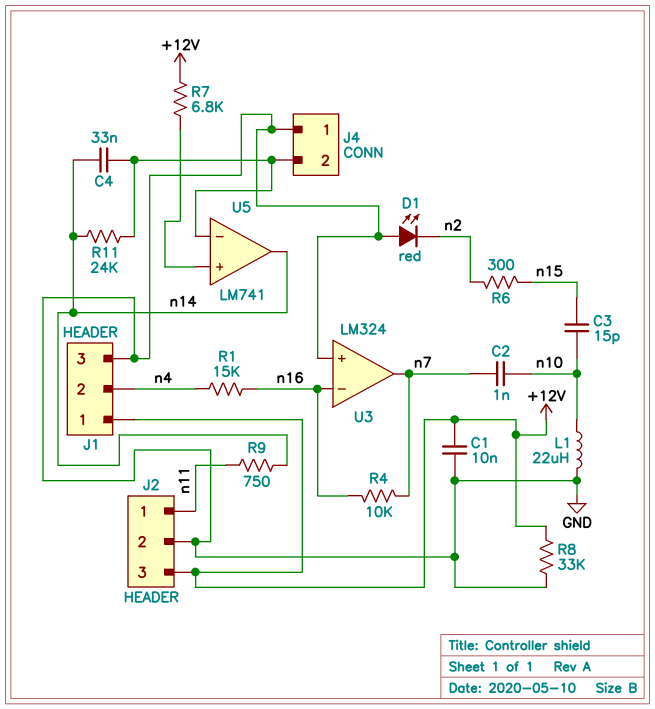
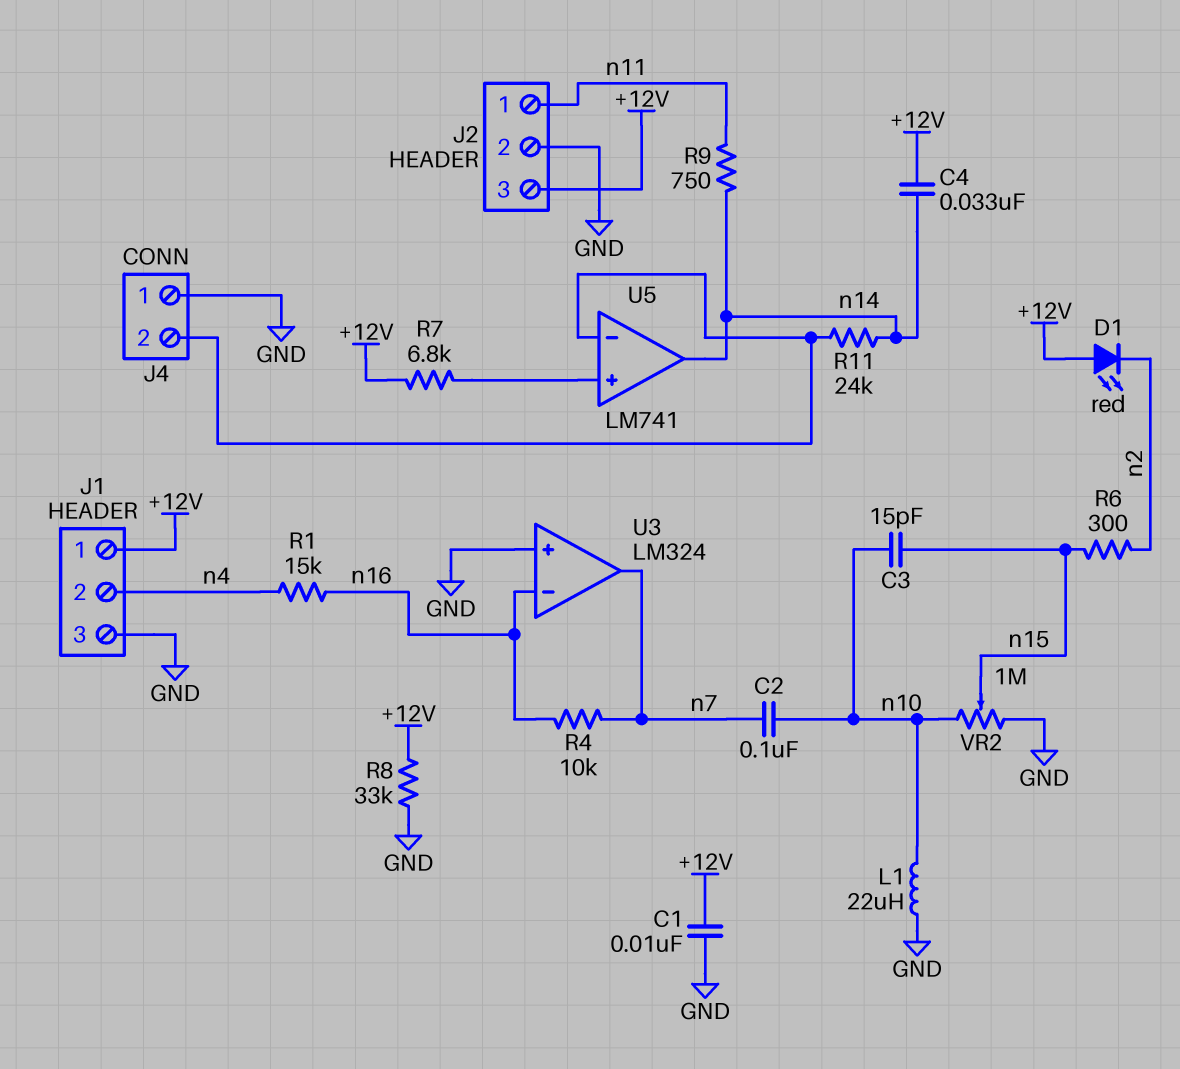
C2: 1nF (n7, n10) -> 100nF (n7, n10)
C4: 33nF (J4/2, n14) -> 33nF (+12V, n14)
D1: LED red (A GND, K n2) -> LED red (A +12V, K n2)
VR2: none -> 1M (GND, n10, wiper n15)

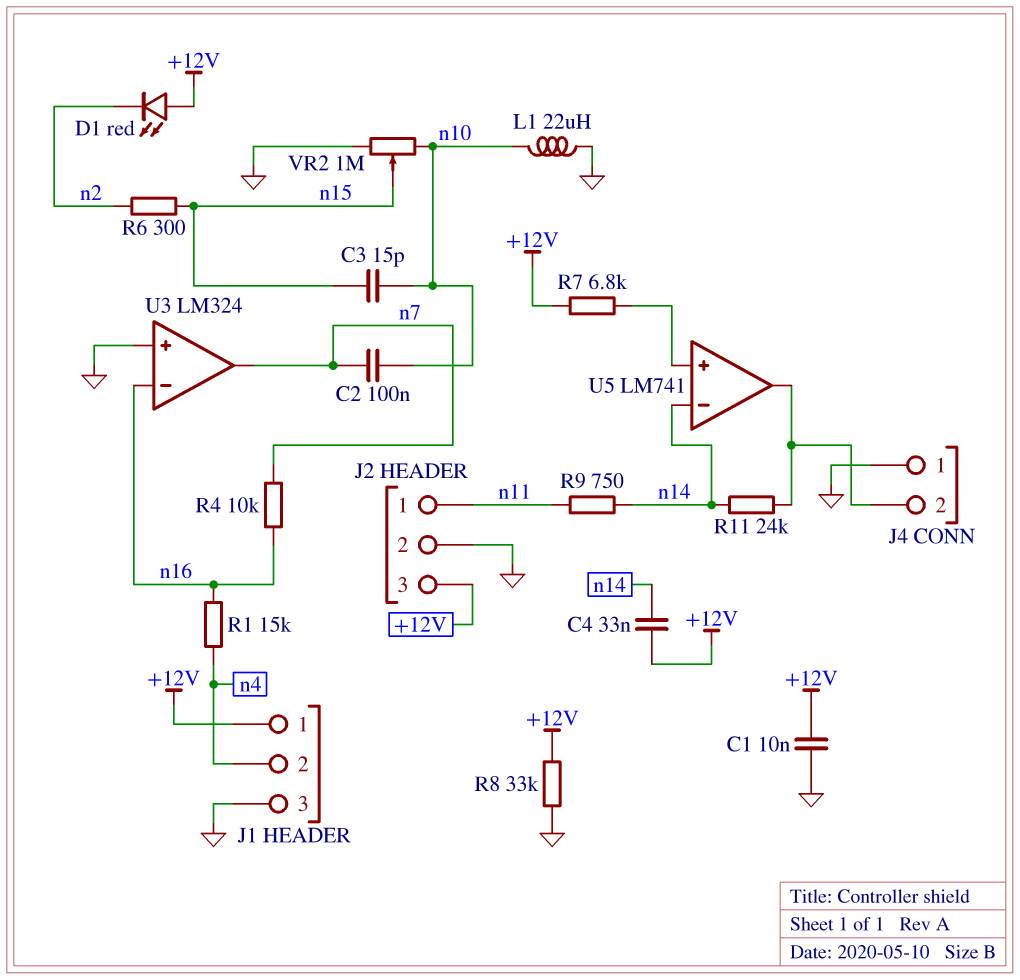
U5 pin in-: J4/2 -> n14
U5 pin out: n14 -> J4/2

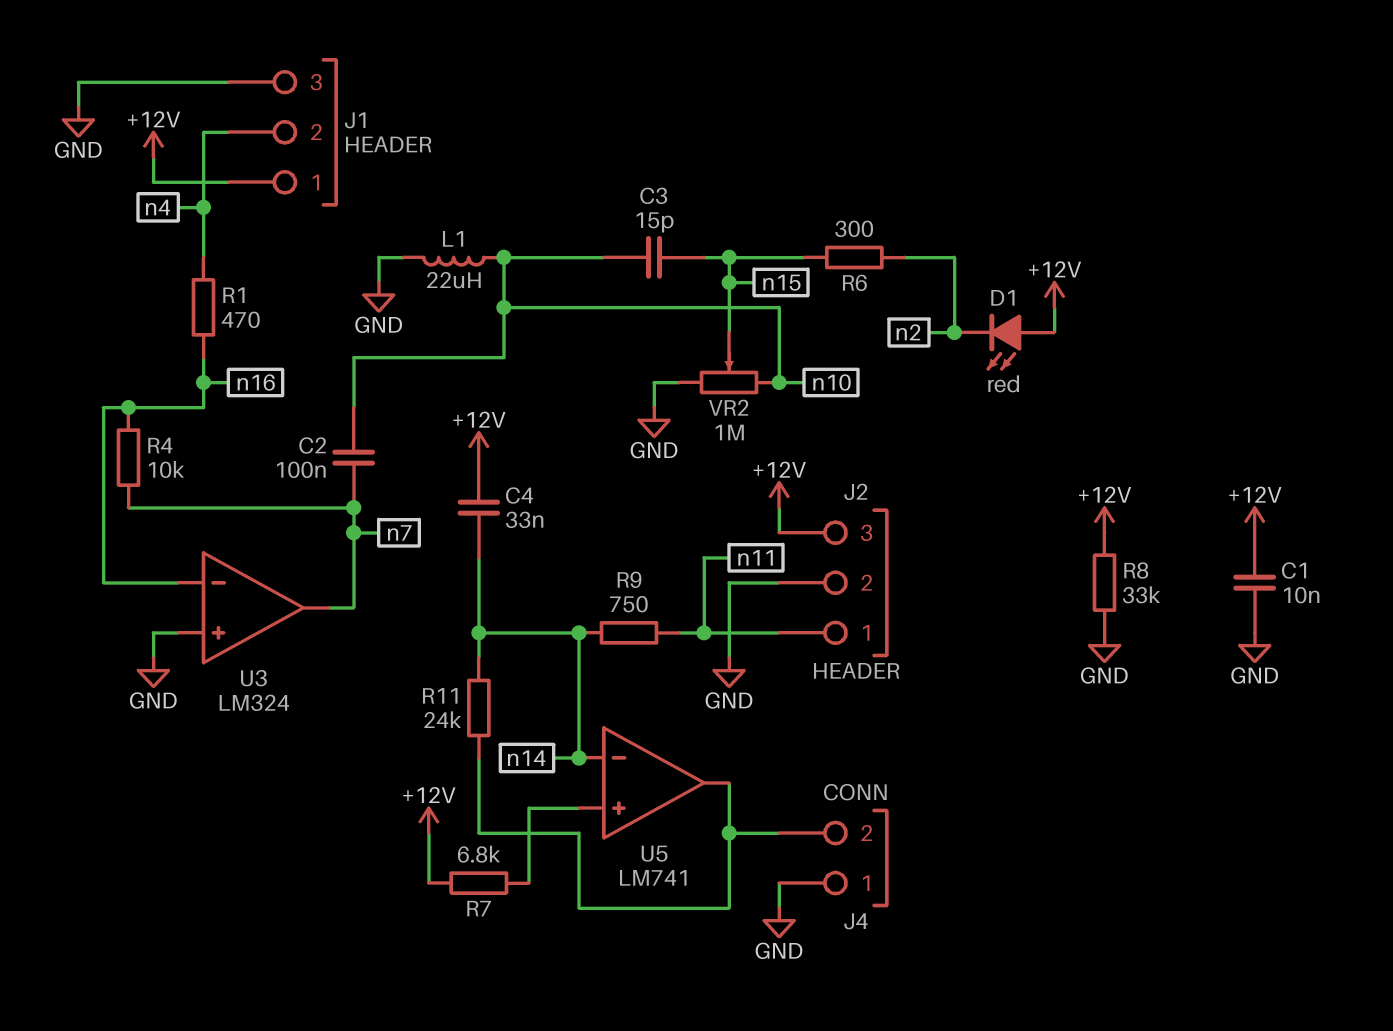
R1: 15k (n4, n16) -> 470 (n4, n16)

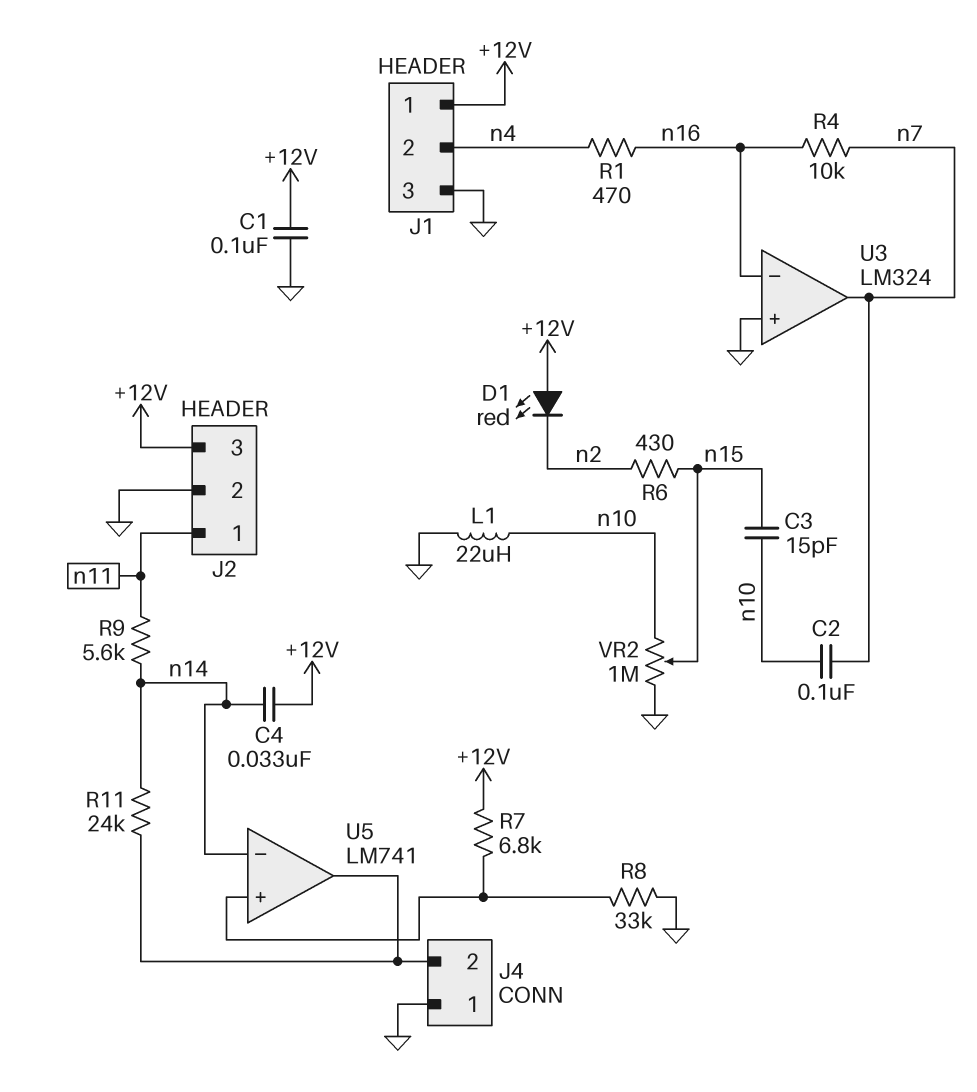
C1: 10nF (+12V, GND) -> 100nF (+12V, GND)
R6: 300 (n2, n15) -> 430 (n2, n15)
R8: 33k (+12V, GND) -> 33k (GND, U5/in+)
R9: 750 (n11, n14) -> 5.6k (n11, n14)

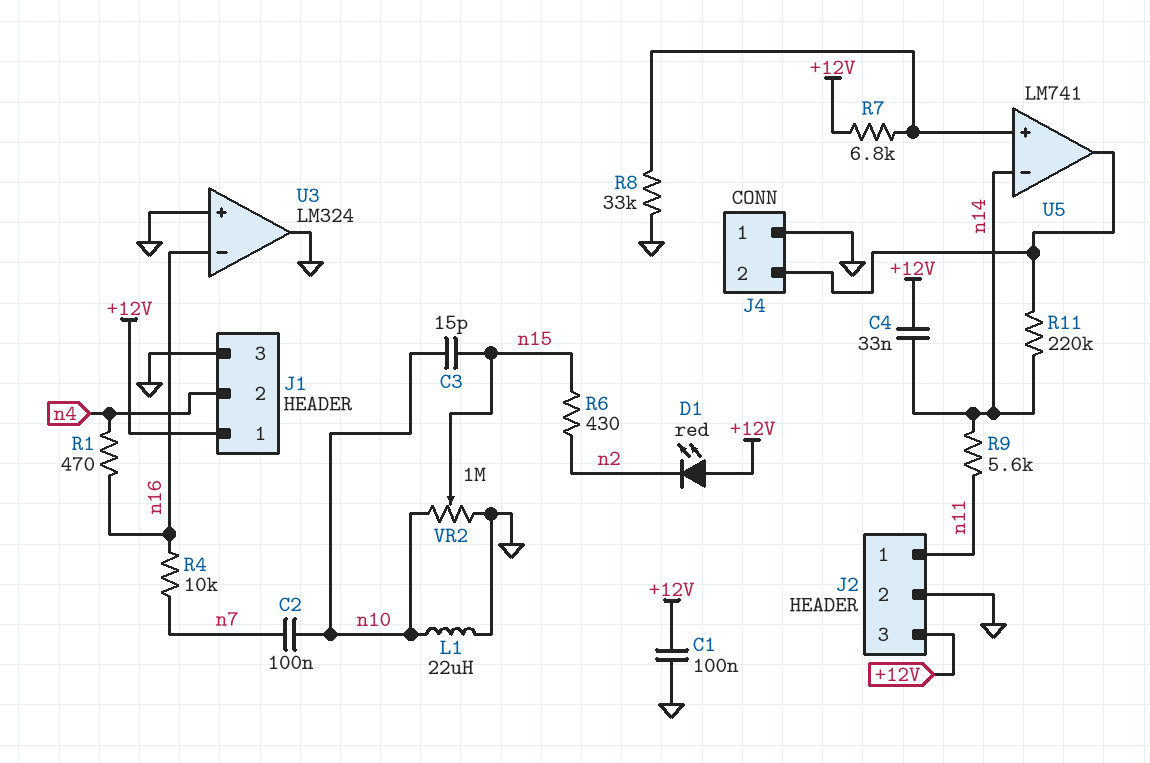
R11: 24k (J4/2, n14) -> 220k (J4/2, n14)
U3 pin out: n7 -> GND

